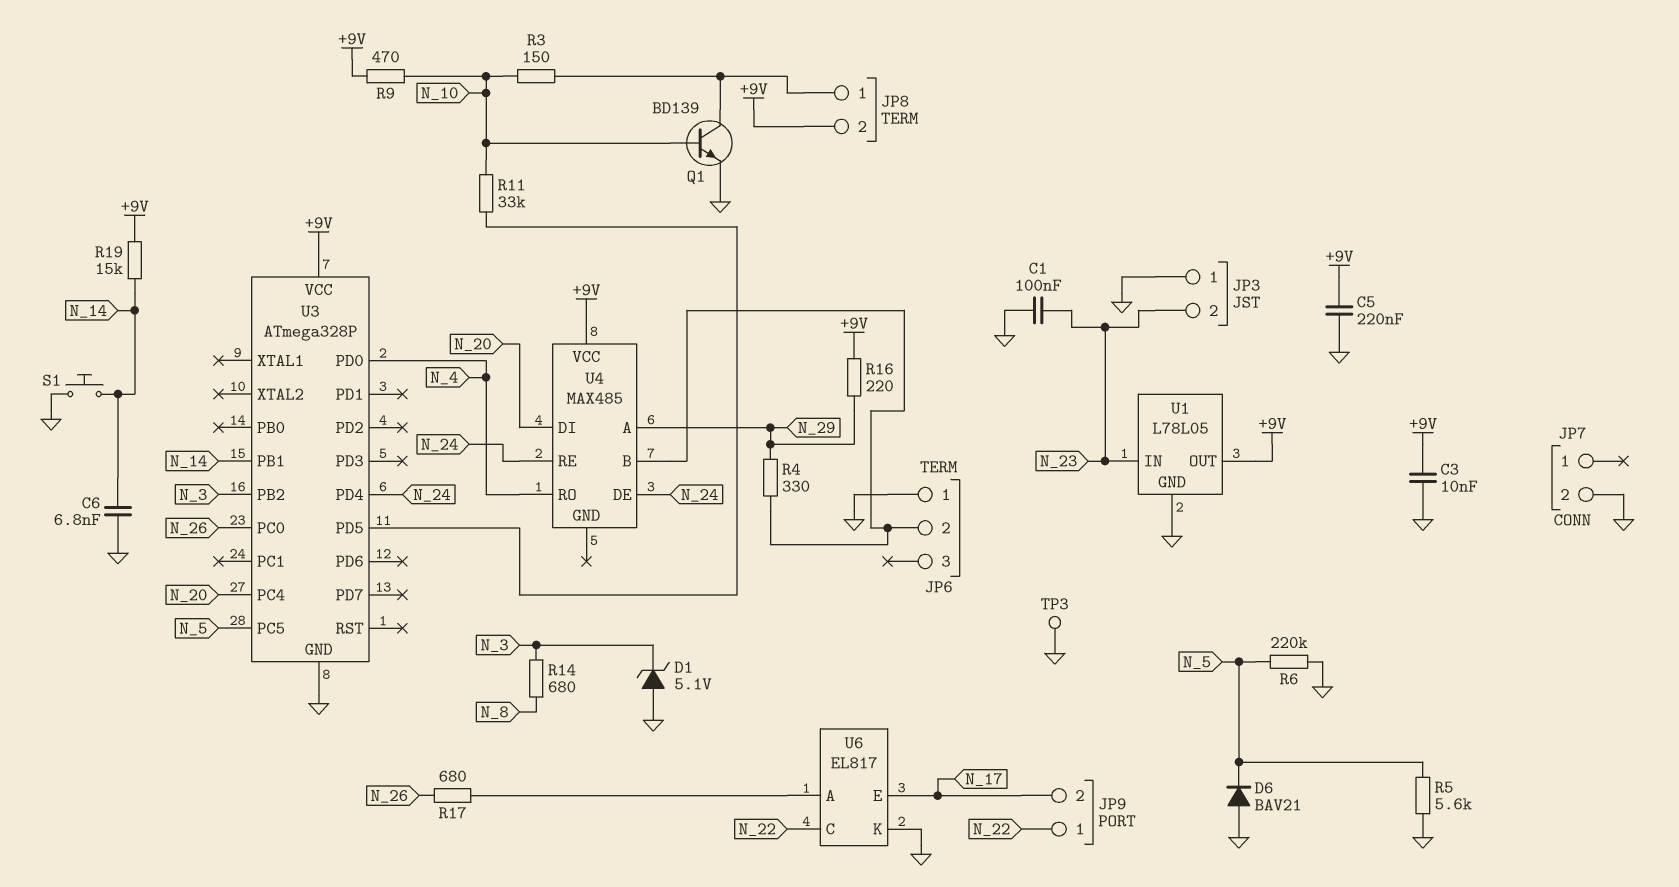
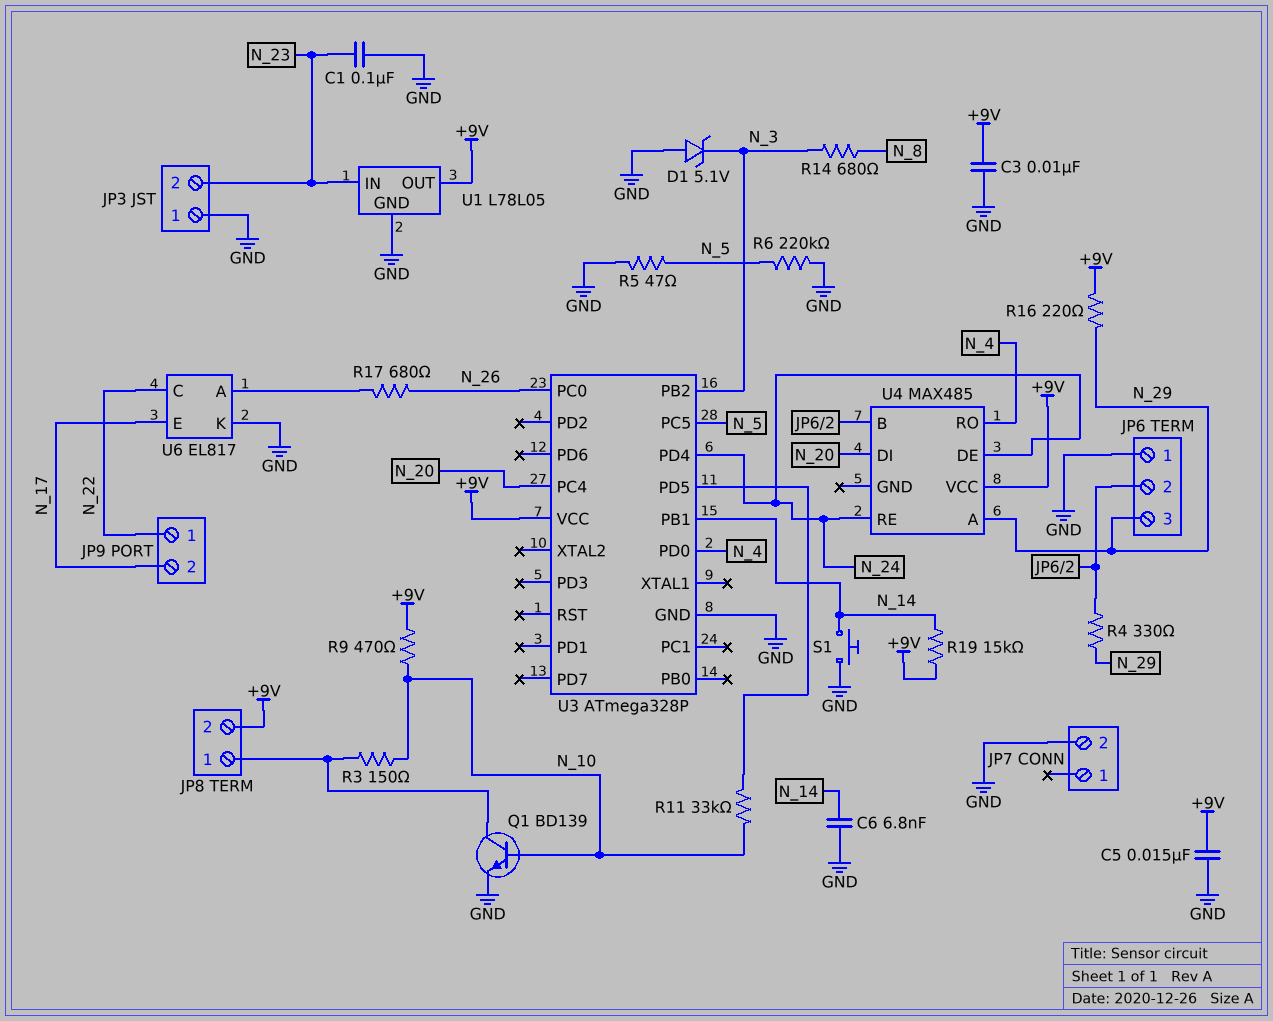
C5: 220nF (+9V, GND) -> 15nF (+9V, GND)
D6: diode BAV21 (A GND, K N_5) -> none
JP6 pin 3: none -> N_29
R5: 5.6k (GND, N_5) -> 47 (GND, N_5)
TP3: test point (GND) -> none

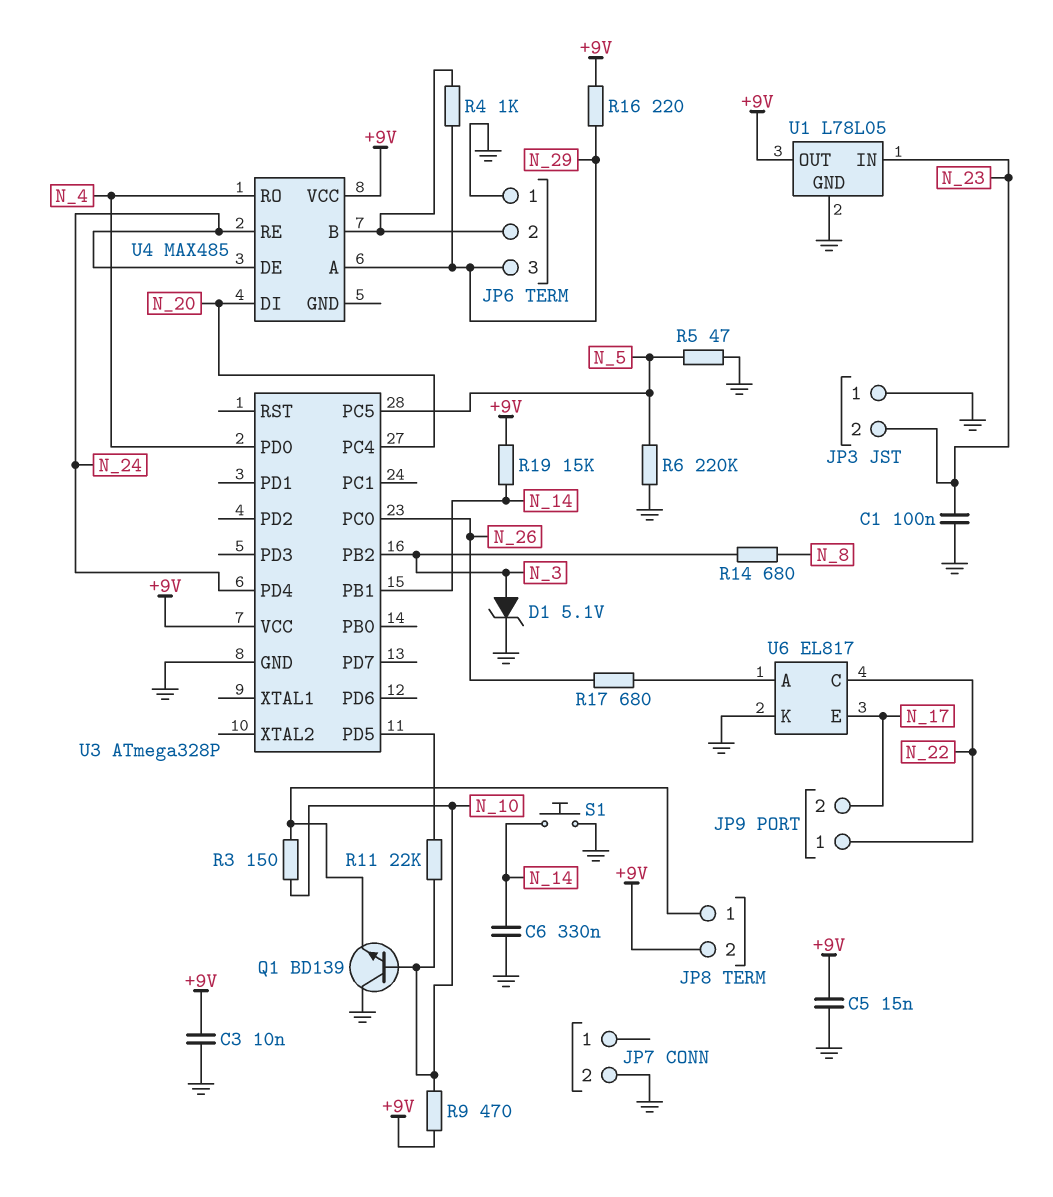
C6: 6.8nF (GND, N_14) -> 330nF (GND, N_14)
D1: zener 5.1V (A GND, K N_3) -> zener 5.1V (A N_3, K GND)
Q1: NPN BD139 (B N_10, C JP8/1, E GND) -> NPN BD139 (B N_10, C GND, E JP8/1)
R4: 330 (JP6/2, N_29) -> 1k (JP6/2, N_29)
R11: 33k (N_10, U3/PD5) -> 22k (N_10, U3/PD5)

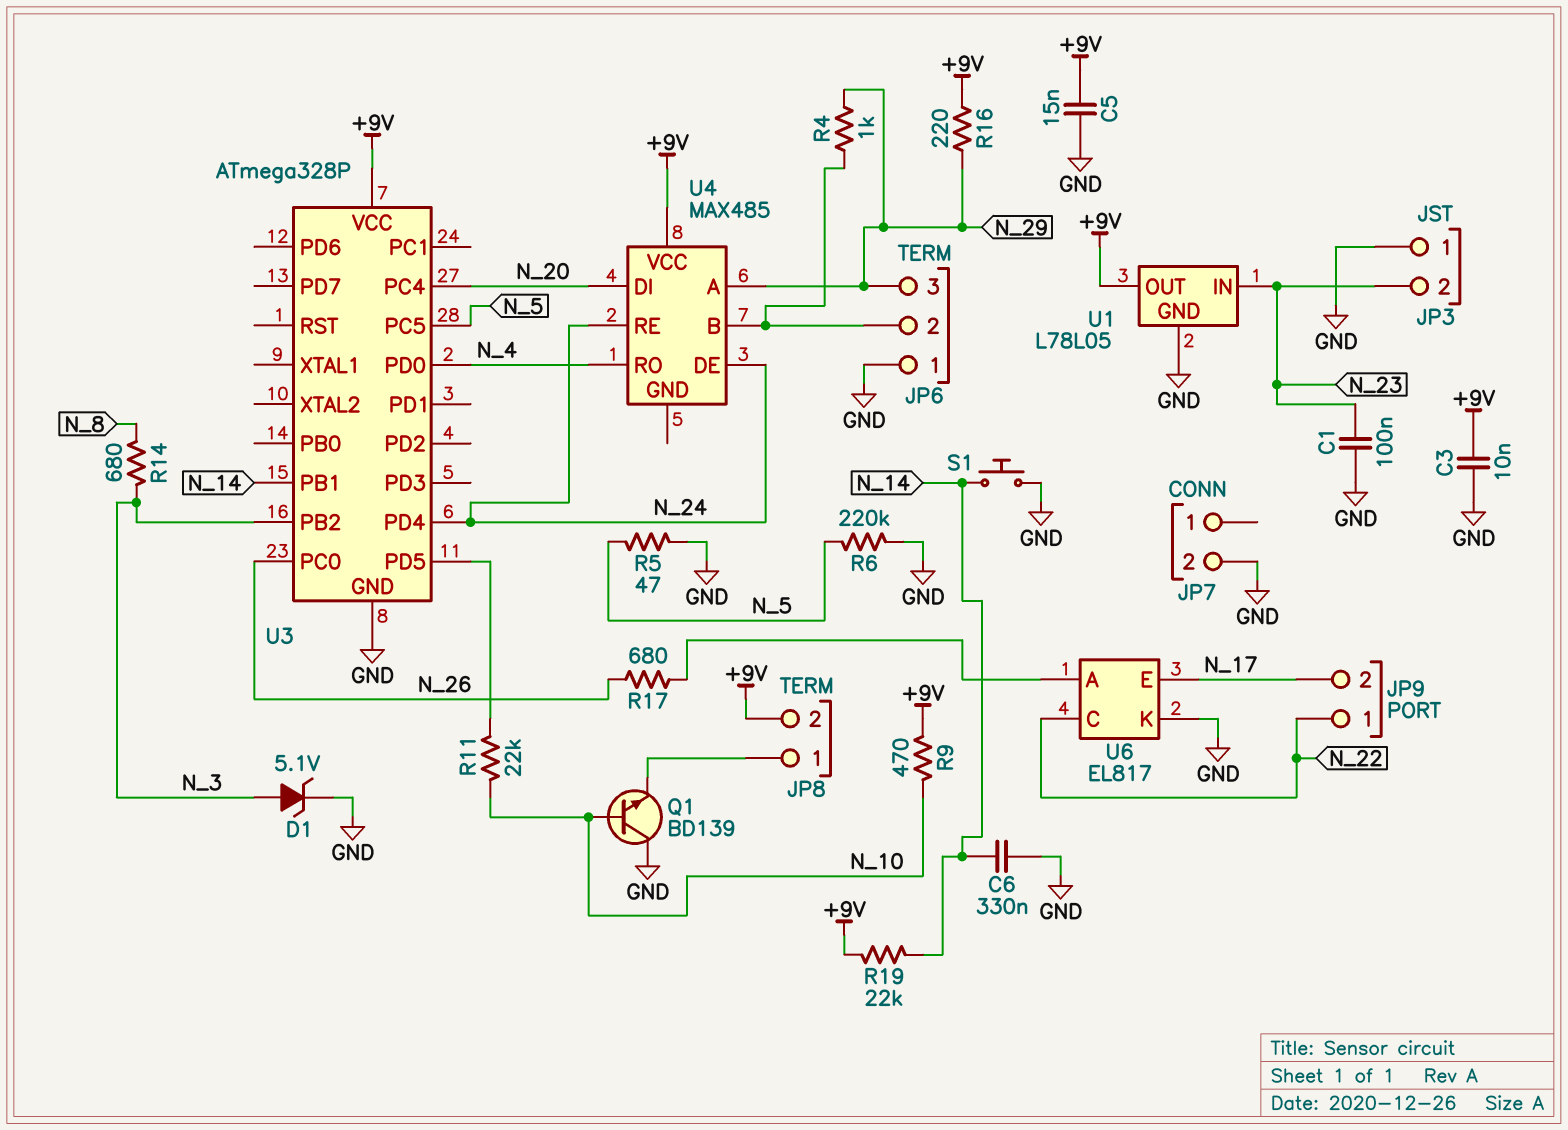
R3: 150 (JP8/1, N_10) -> none
R19: 15k (+9V, N_14) -> 22k (+9V, N_14)

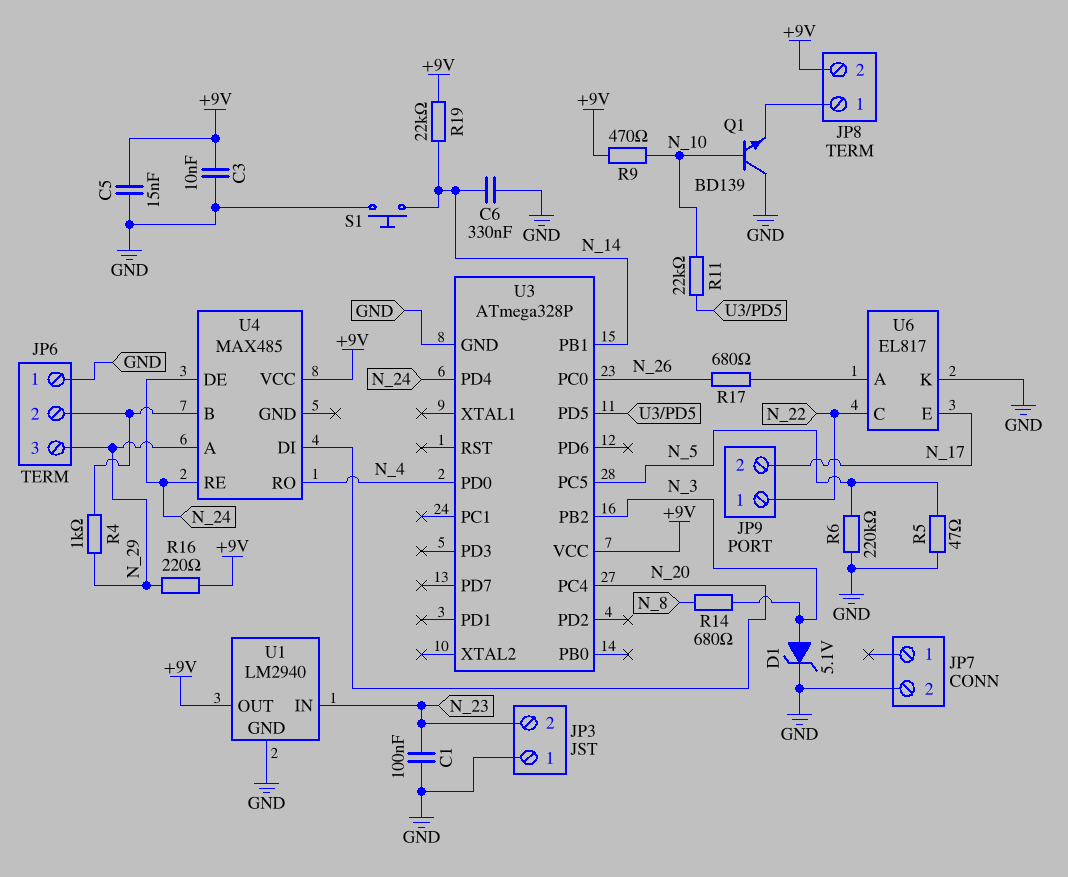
U1: L78L05 -> LM2940

